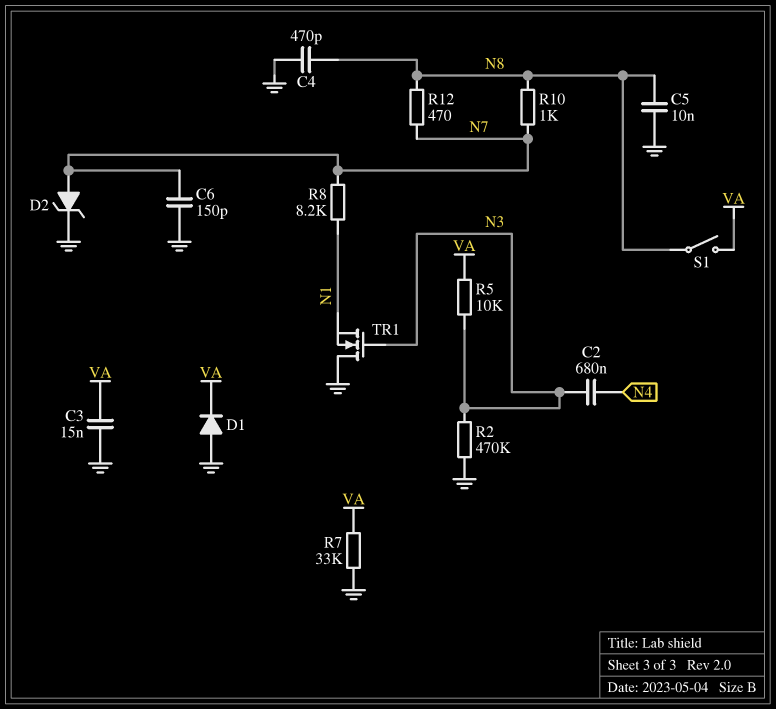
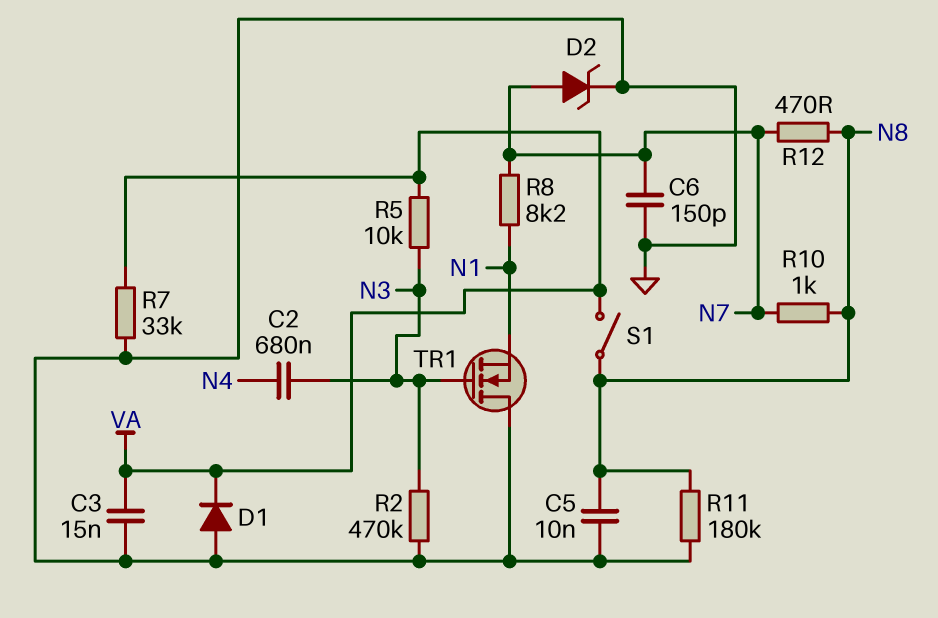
C4: 470pF (GND, N8) -> none
R11: none -> 180k (GND, N8)

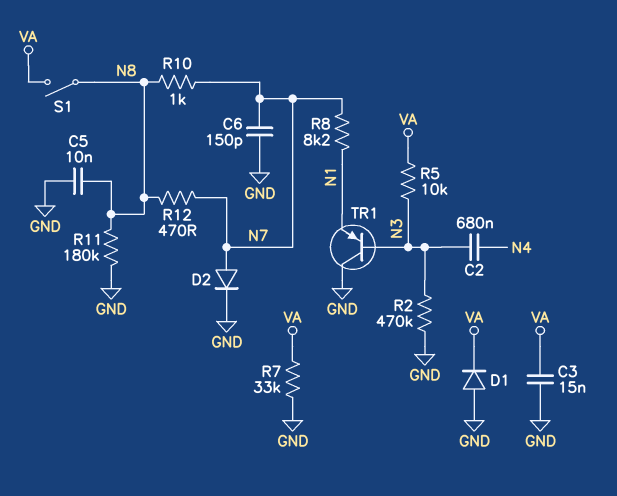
D2: zener (A N7, K GND) -> diode (A N7, K GND)
TR1: NMOS (G N3, D GND, S N1) -> PNP (B N3, C GND, E N1)

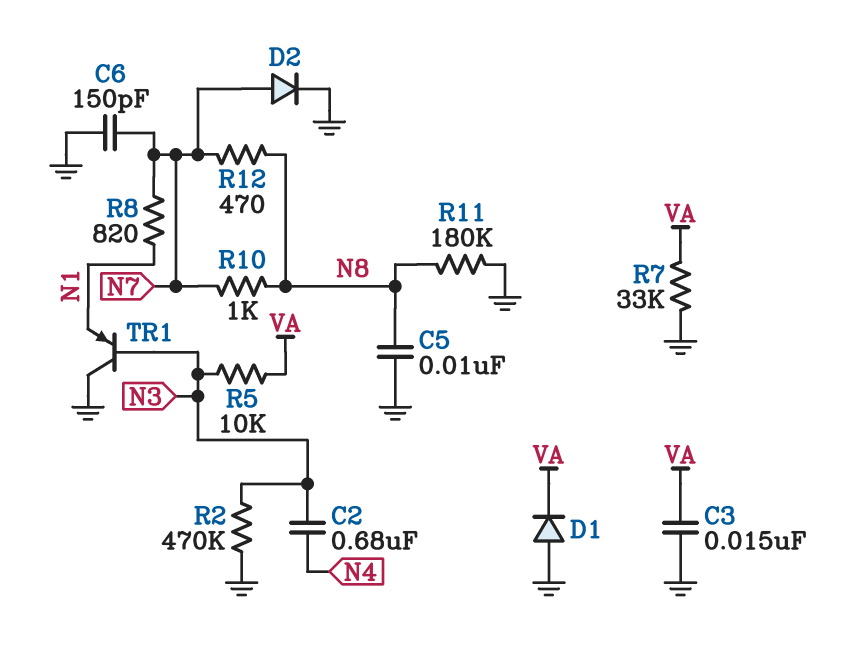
R8: 8.2k (N1, N7) -> 820 (N1, N7)
S1: switch (N8, VA) -> none

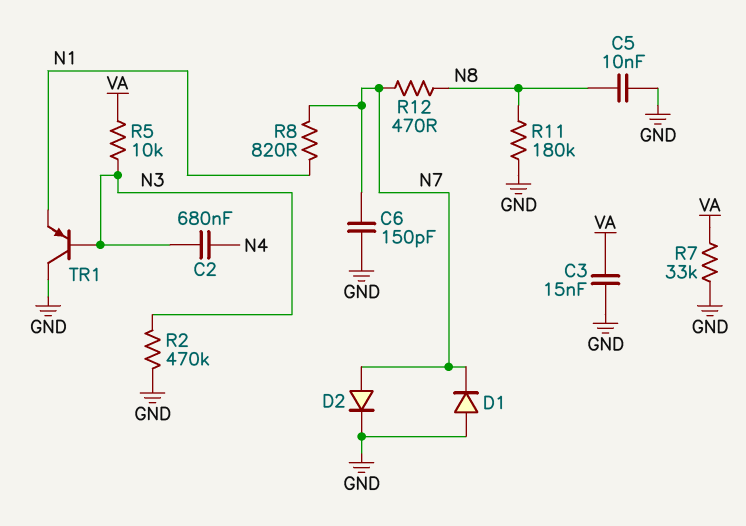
D1: diode (A GND, K VA) -> diode (A GND, K N7)
R10: 1k (N7, N8) -> none

